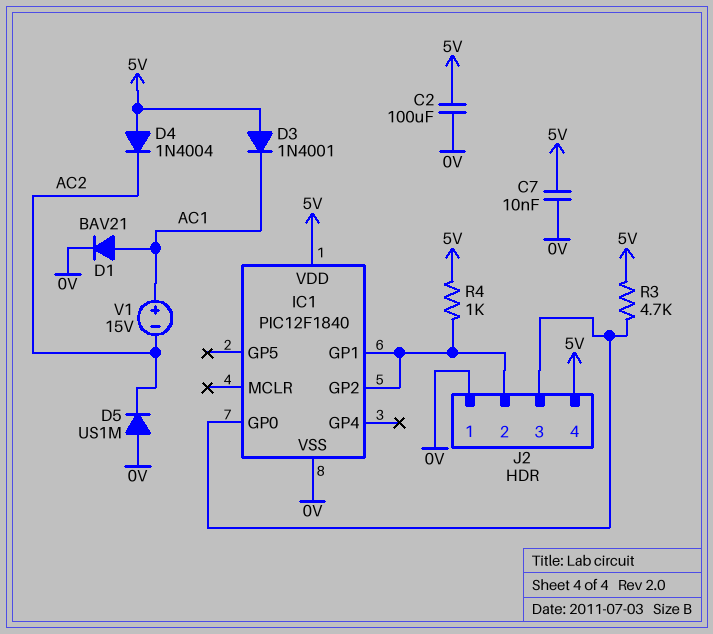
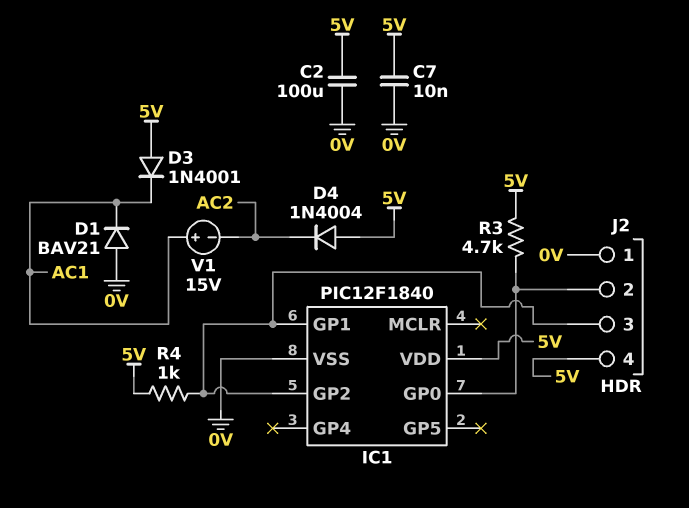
D1: diode BAV21 (A AC1, K 0V) -> diode BAV21 (A 0V, K AC1)
D5: diode US1M (A 0V, K AC2) -> none
J2 pin 2: IC1/GP1 -> IC1/GP0
J2 pin 3: IC1/GP0 -> IC1/GP1

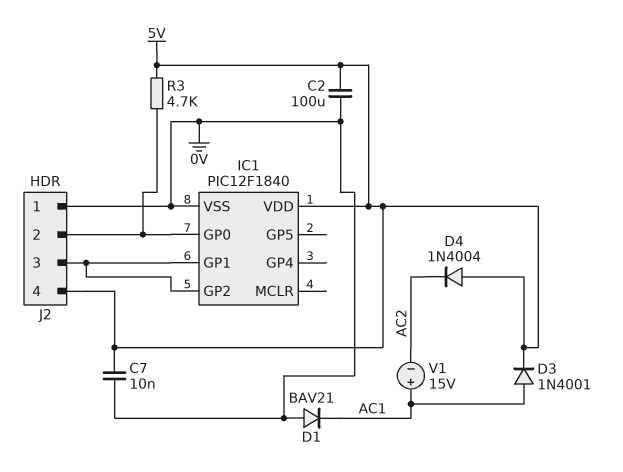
D3: diode 1N4001 (A 5V, K AC1) -> diode 1N4001 (A AC1, K 5V)
R4: 1k (5V, IC1/GP1) -> none

